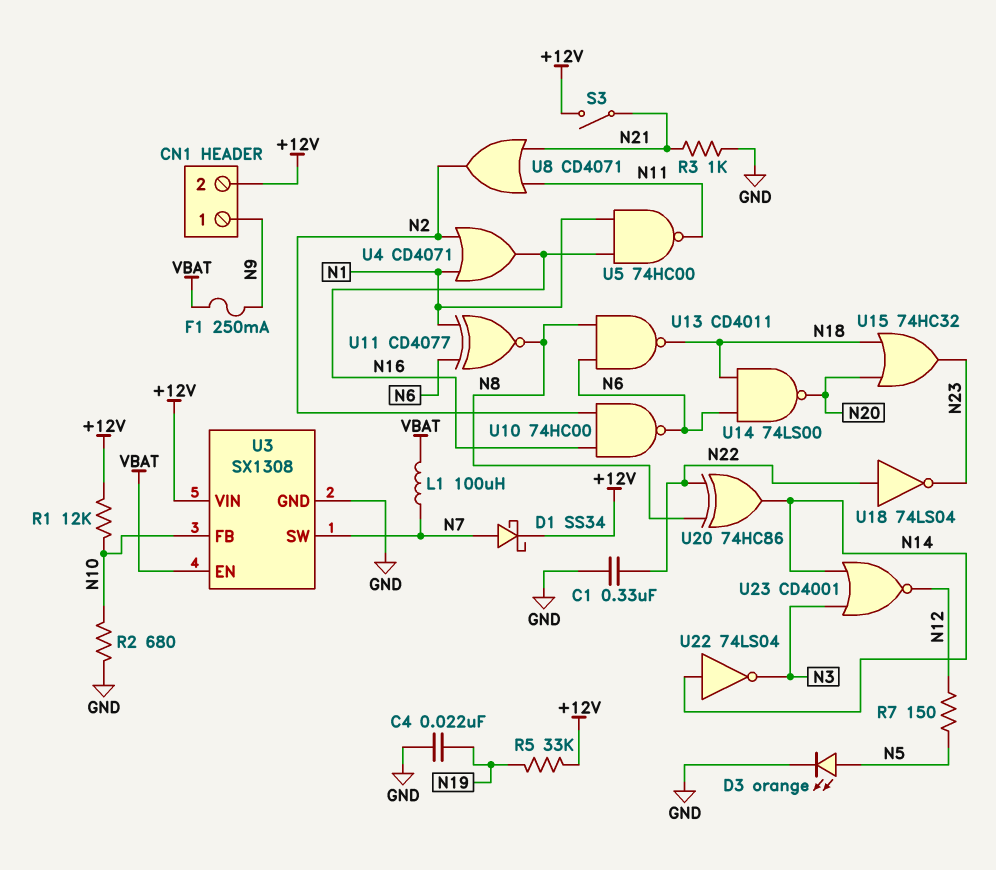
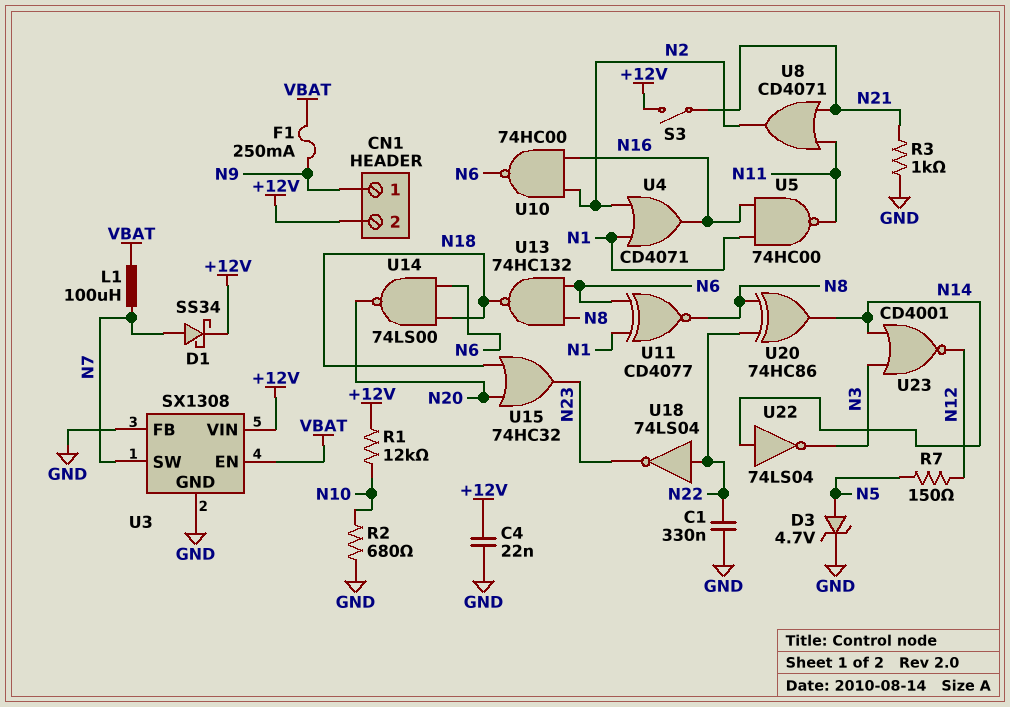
C4: 22nF (GND, N19) -> 22nF (+12V, GND)
D3: LED orange (A N5, K GND) -> zener 4.7V (A N5, K GND)
R5: 33k (+12V, N19) -> none
U3 pin FB: N10 -> GND
U13: NAND CD4011 (in N6, in N8, out N18) -> NAND 74HC132 (in N6, in N8, out N18)

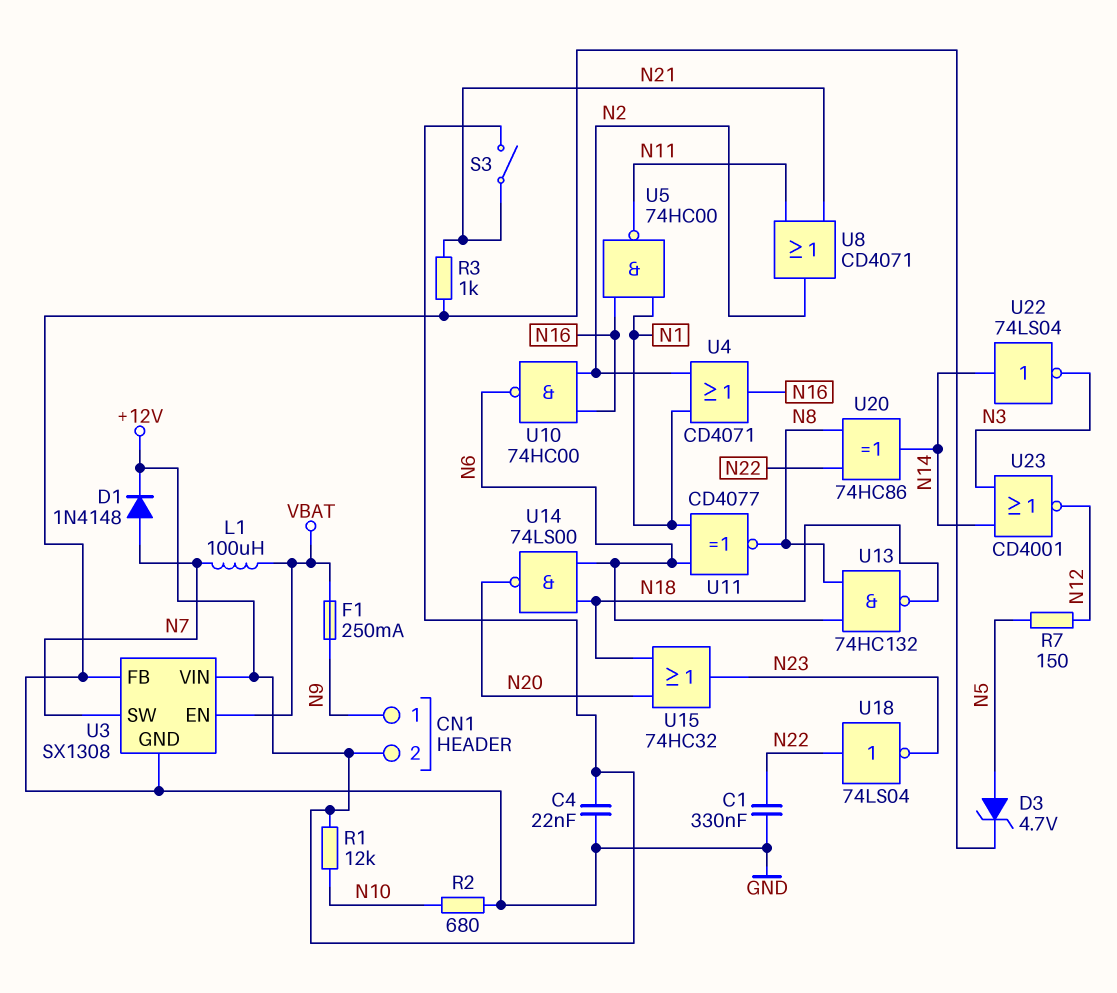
D1: schottky SS34 (A N7, K +12V) -> diode 1N4148 (A N7, K +12V)

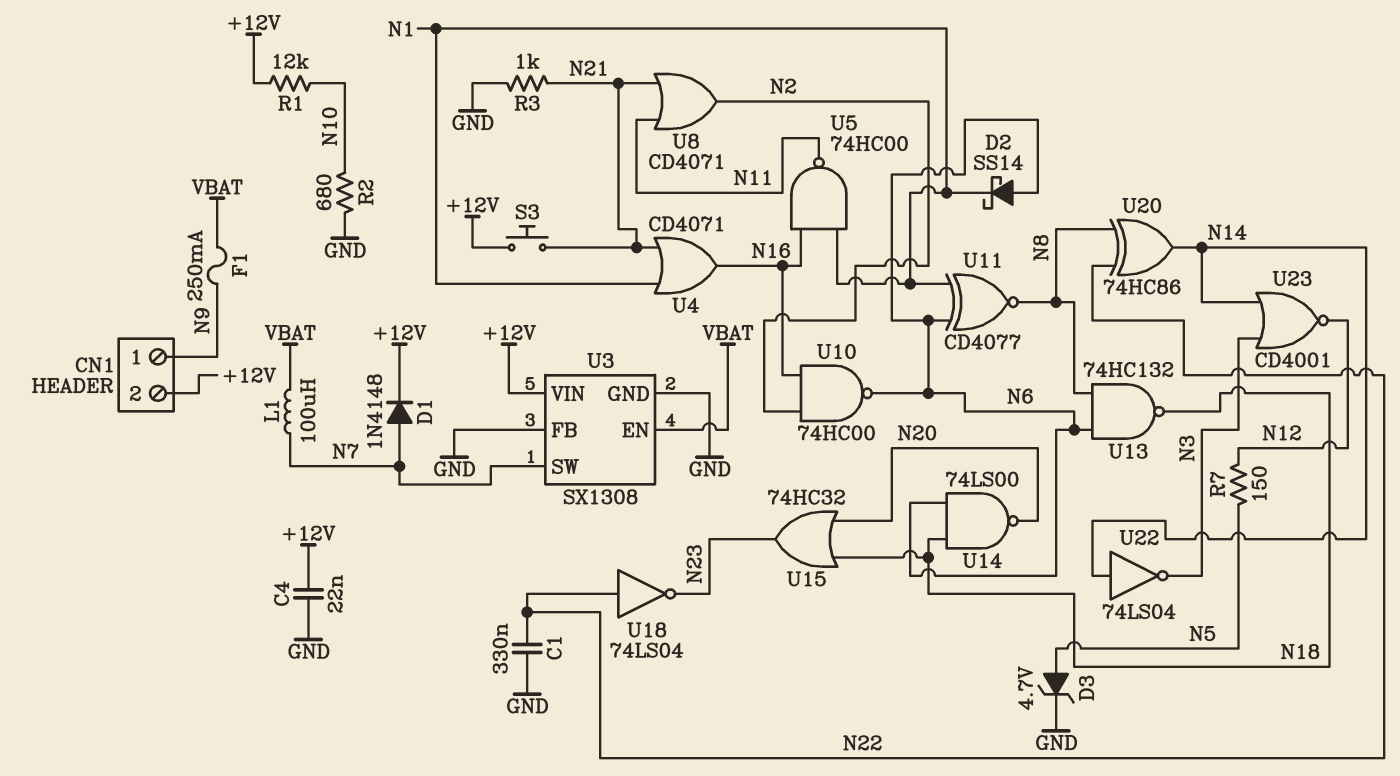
D2: none -> schottky SS14 (A N6, K N1)
S3: switch (+12V, N21) -> button (+12V, N21)
U4: OR CD4071 (in N1, in N2, out N16) -> OR CD4071 (in N1, in N21, out N16)

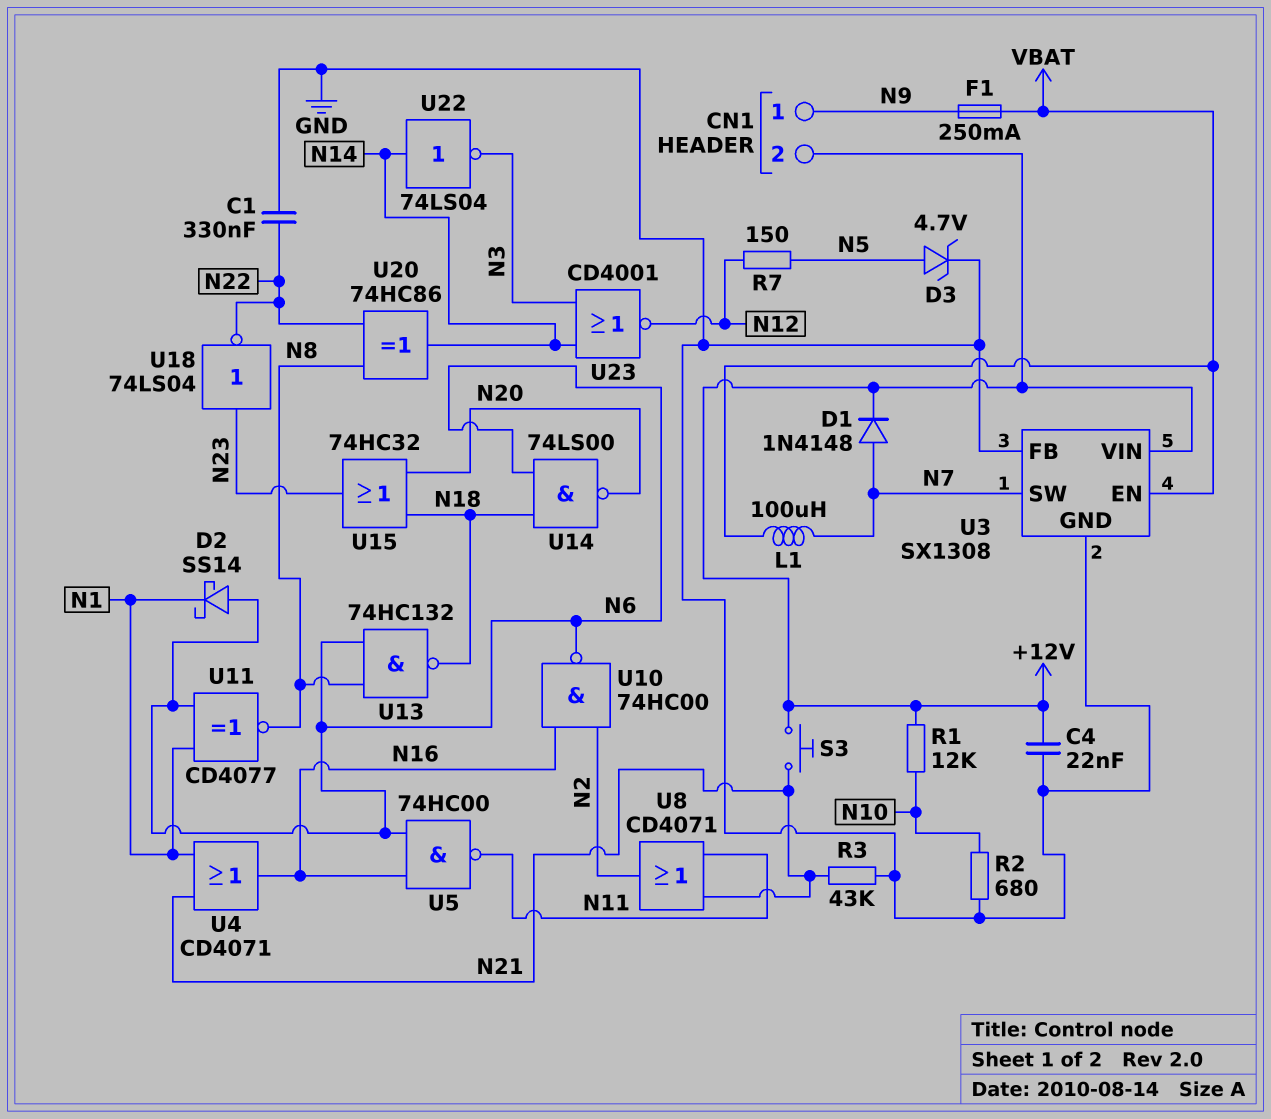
R3: 1k (GND, N21) -> 43k (GND, N21)
U5: NAND 74HC00 (in N1, in N16, out N11) -> NAND 74HC00 (in N6, in N16, out N11)
U18: NOT 74LS04 (in N22, out N23) -> NOT 74LS04 (in N23, out N22)

